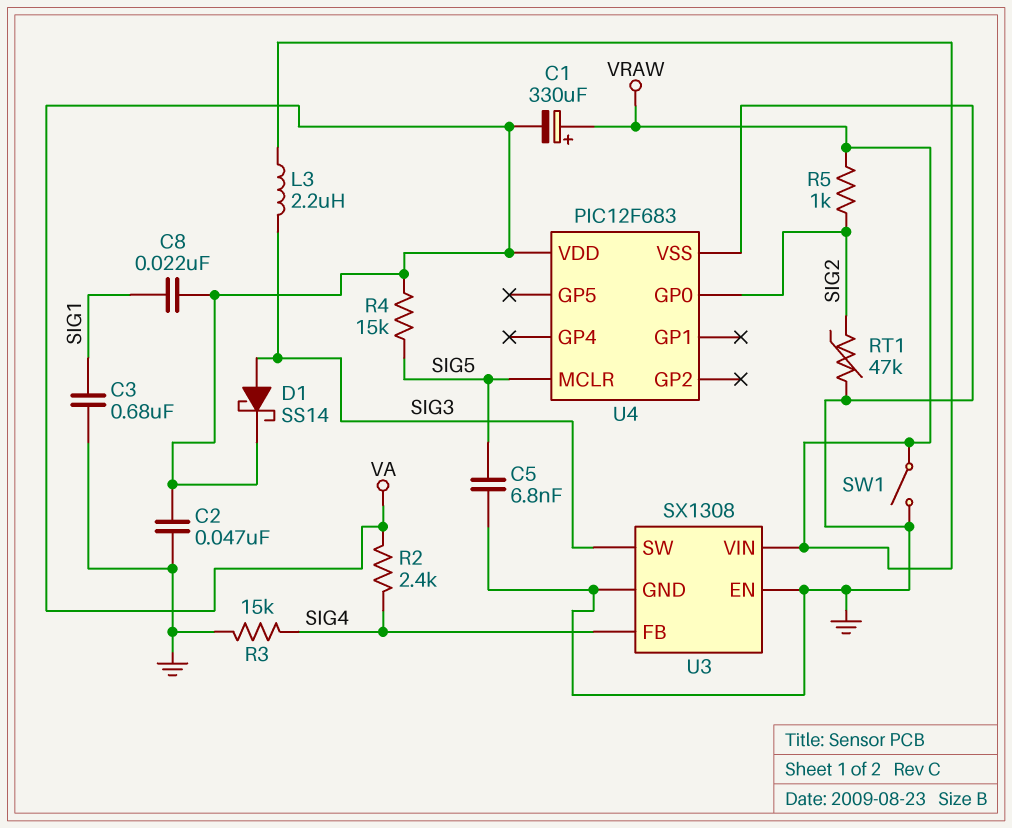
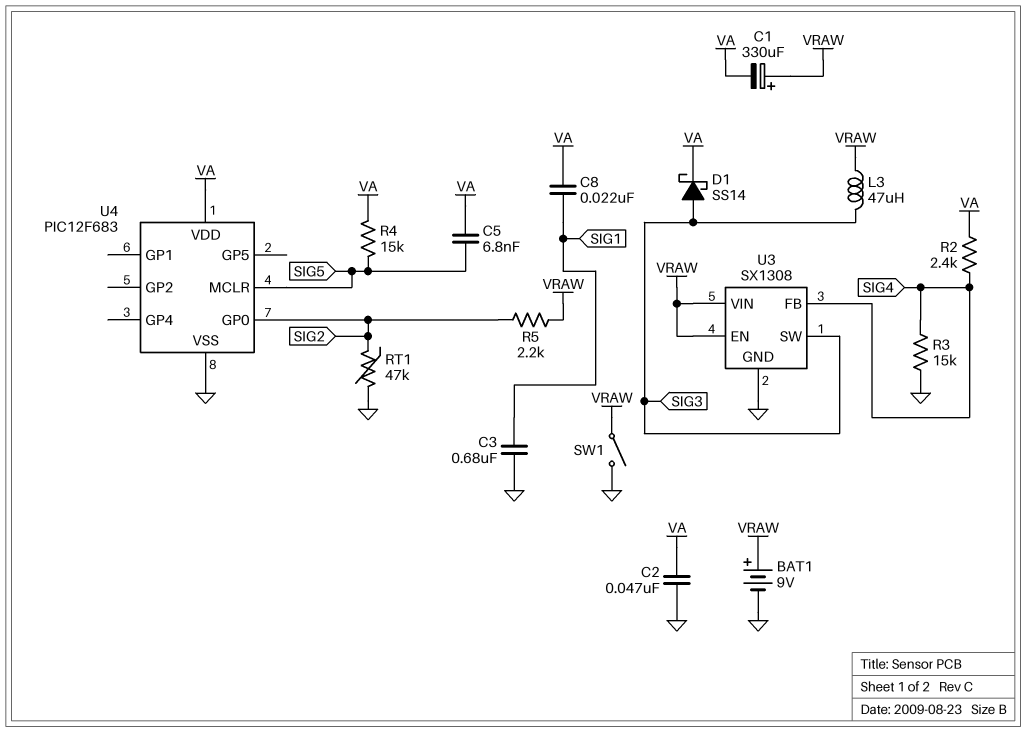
BAT1: none -> 9V (plus VRAW, minus GND)
C5: 6.8nF (GND, SIG5) -> 6.8nF (SIG5, VA)
L3: 2.2uH (SIG3, VRAW) -> 47uH (SIG3, VRAW)
R5: 1k (SIG2, VRAW) -> 2.2k (SIG2, VRAW)
U3 pin EN: GND -> VRAW

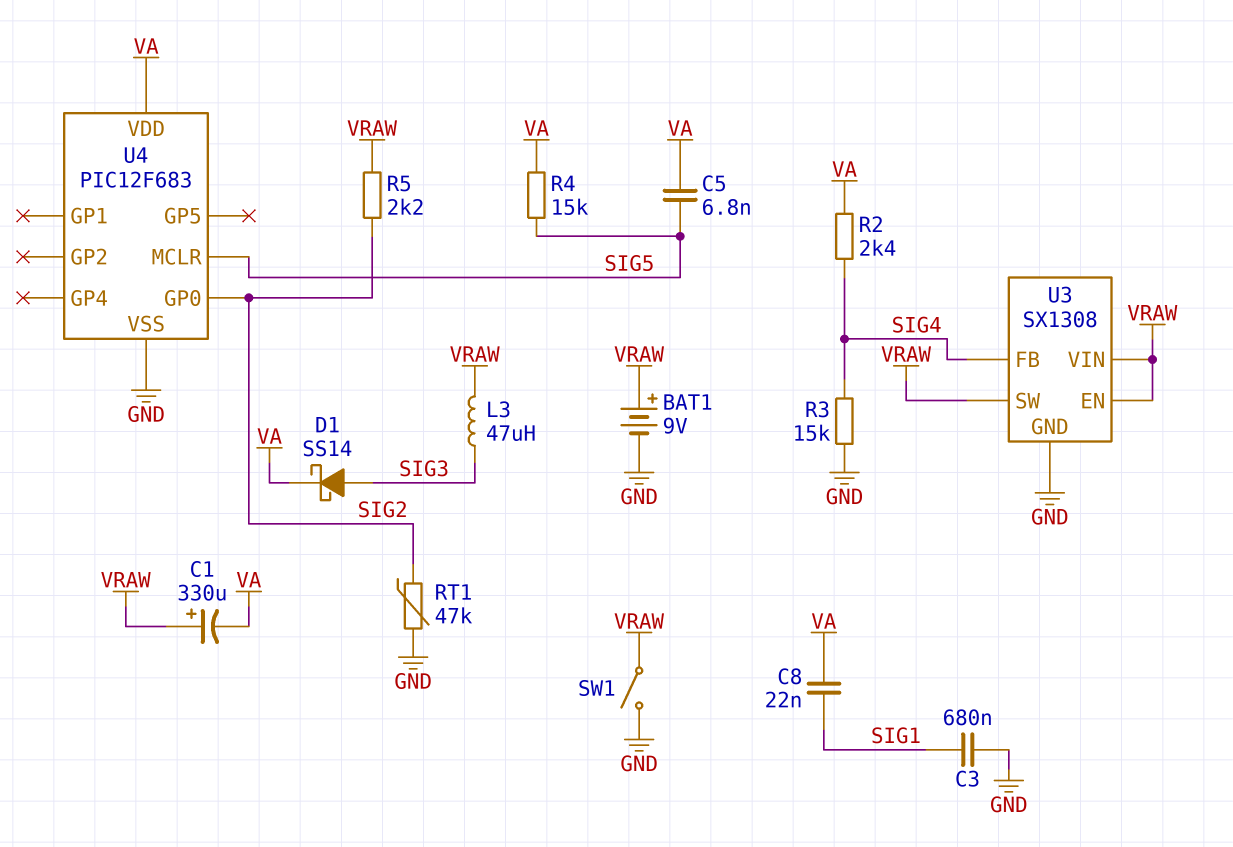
C2: 47nF (GND, VA) -> none
U3 pin SW: SIG3 -> VRAW

